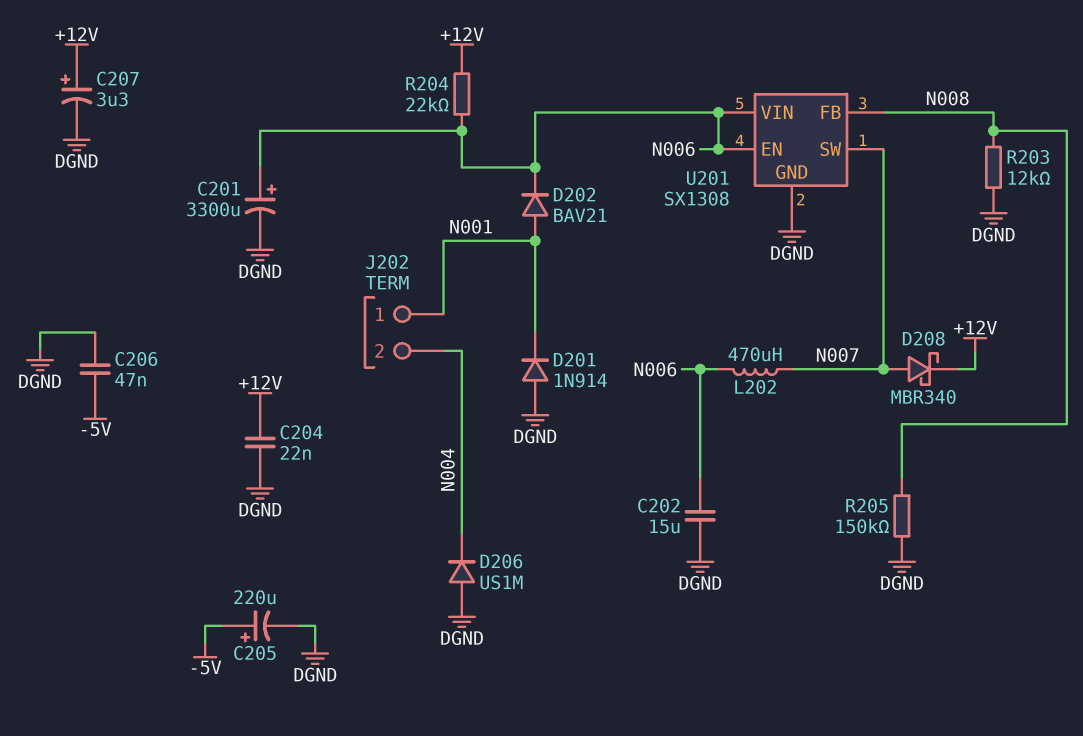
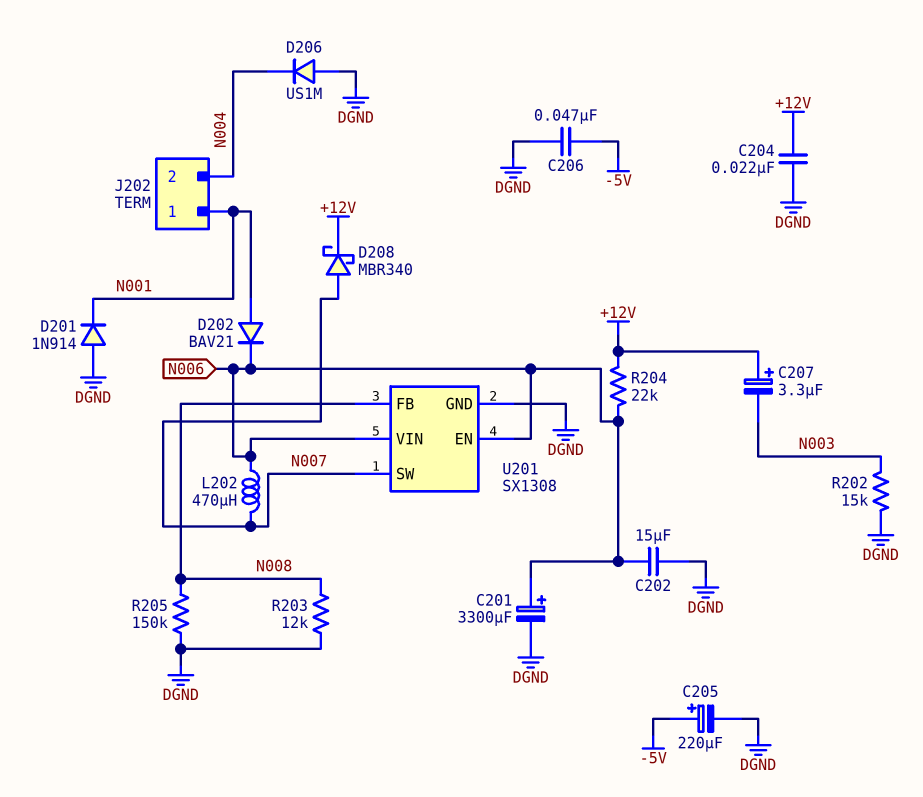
C207: 3.3uF (plus +12V, minus DGND) -> 3.3uF (plus +12V, minus N003)
R202: none -> 15k (DGND, N003)

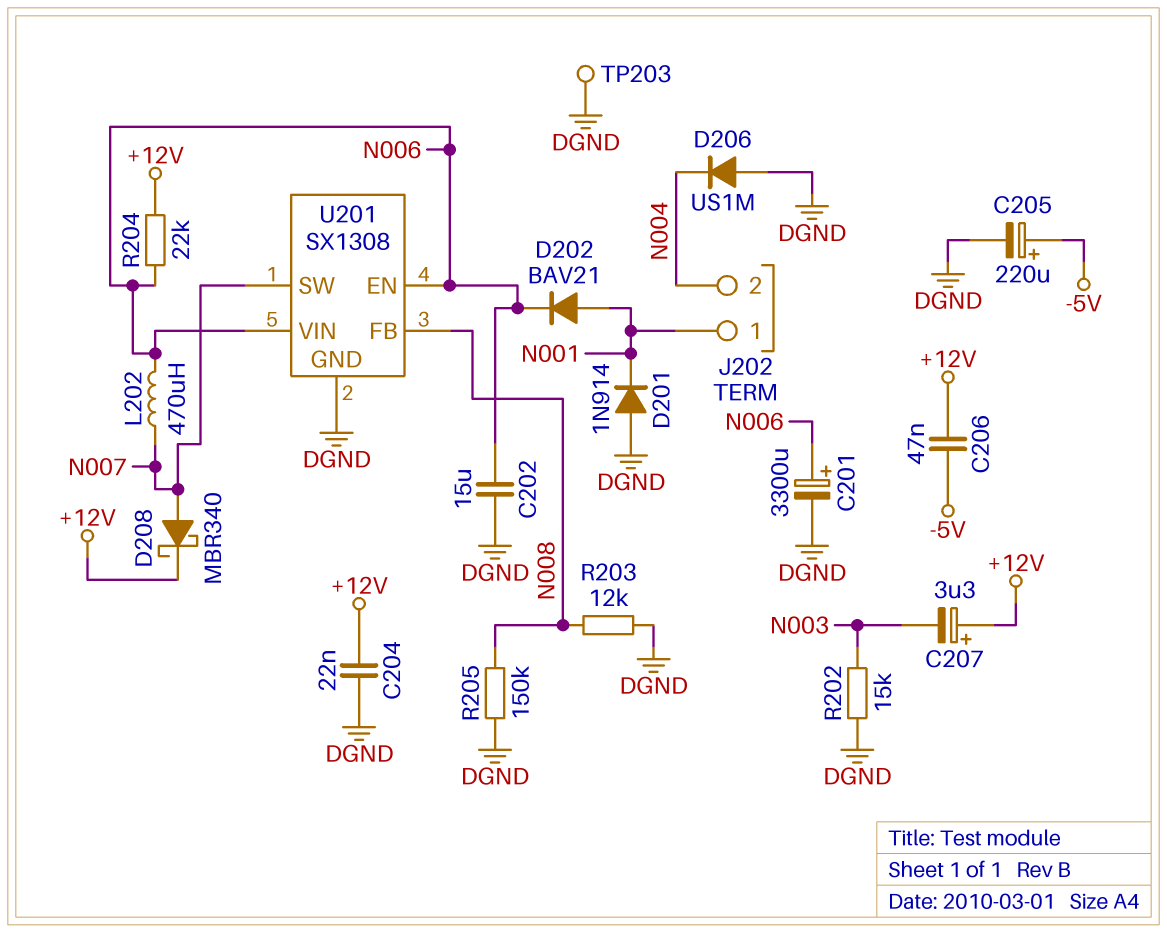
C206: 47nF (-5V, DGND) -> 47nF (+12V, -5V)
TP203: none -> test point (DGND)

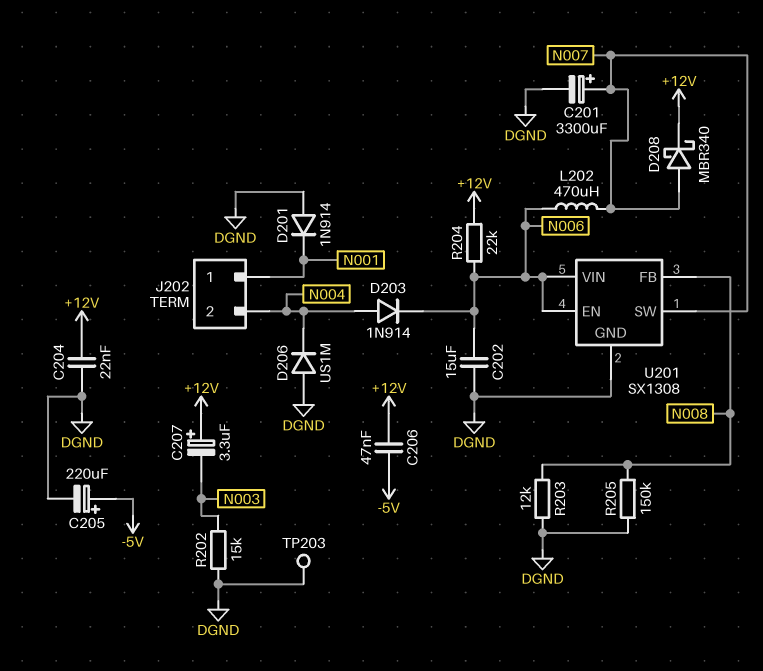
C201: 3300uF (plus N006, minus DGND) -> 3300uF (plus N007, minus DGND)
D202: diode BAV21 (A N001, K N006) -> none
D203: none -> diode 1N914 (A N004, K N006)

